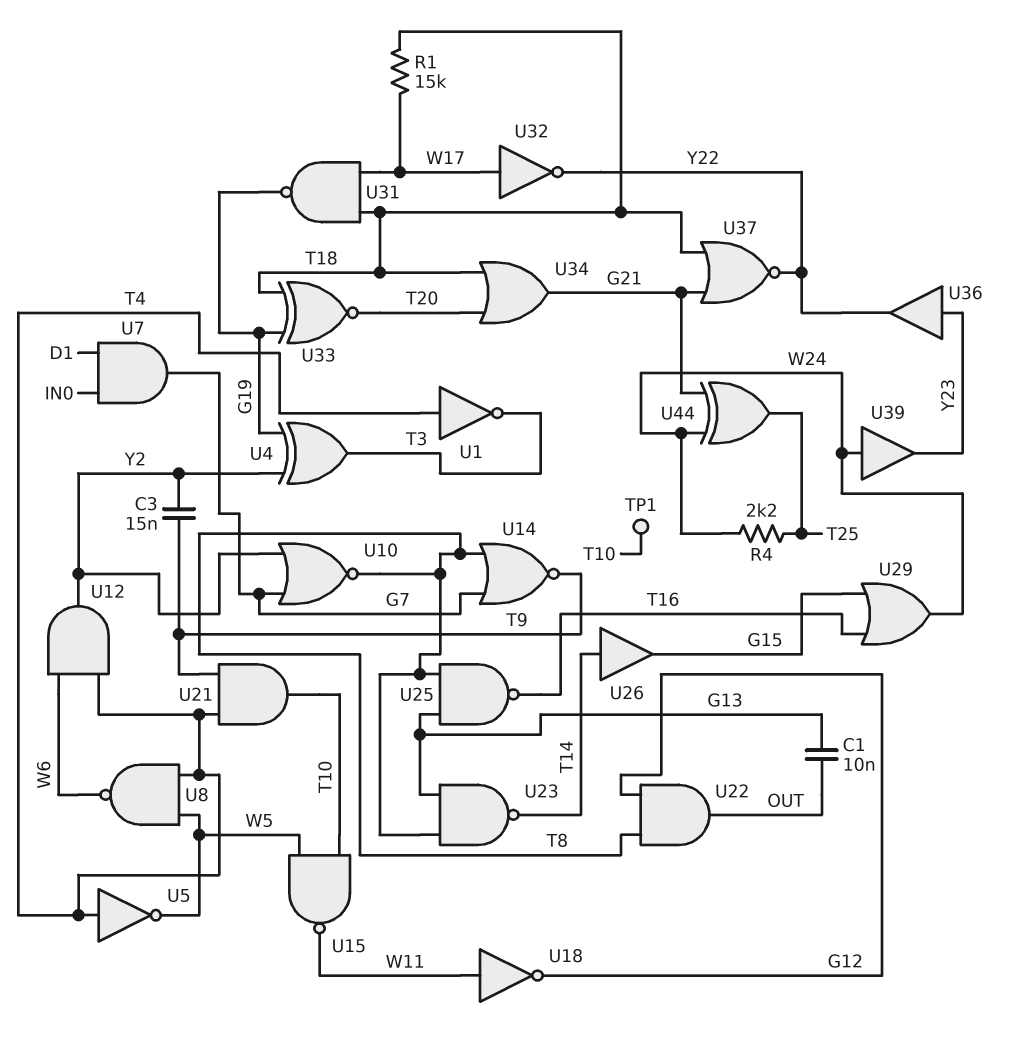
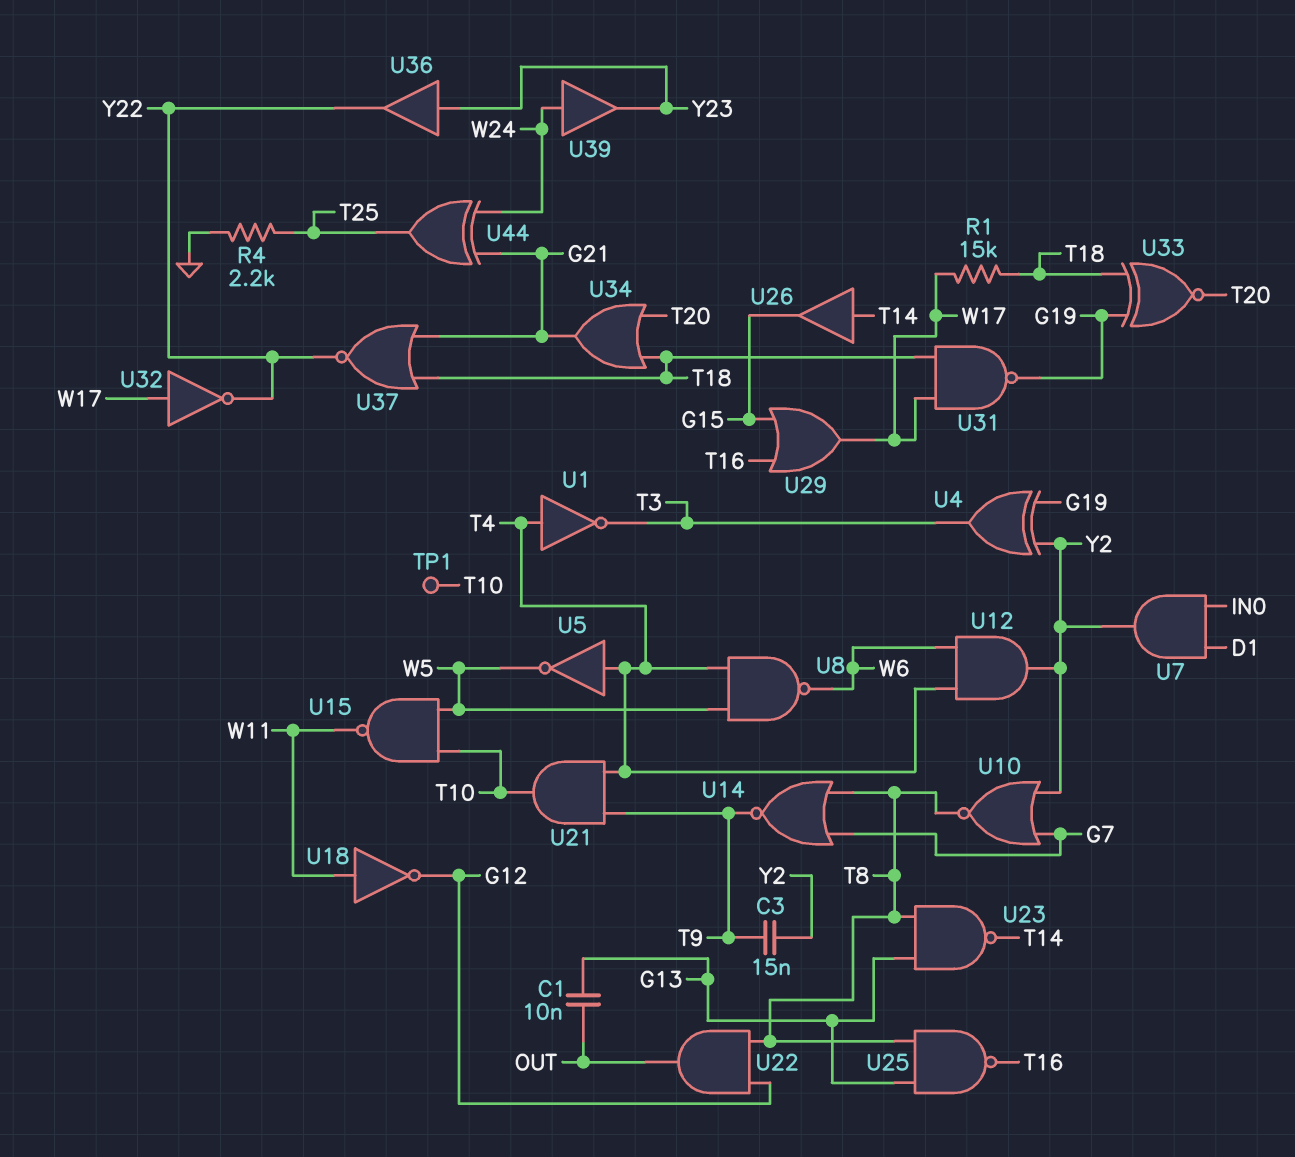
R4: 2.2k (T25, W24) -> 2.2k (GND, T25)
U7: AND (in D1, in IN0, out G7) -> AND (in D1, in IN0, out Y2)
U29: OR (in G15, in T16, out W24) -> OR (in G15, in T16, out W17)

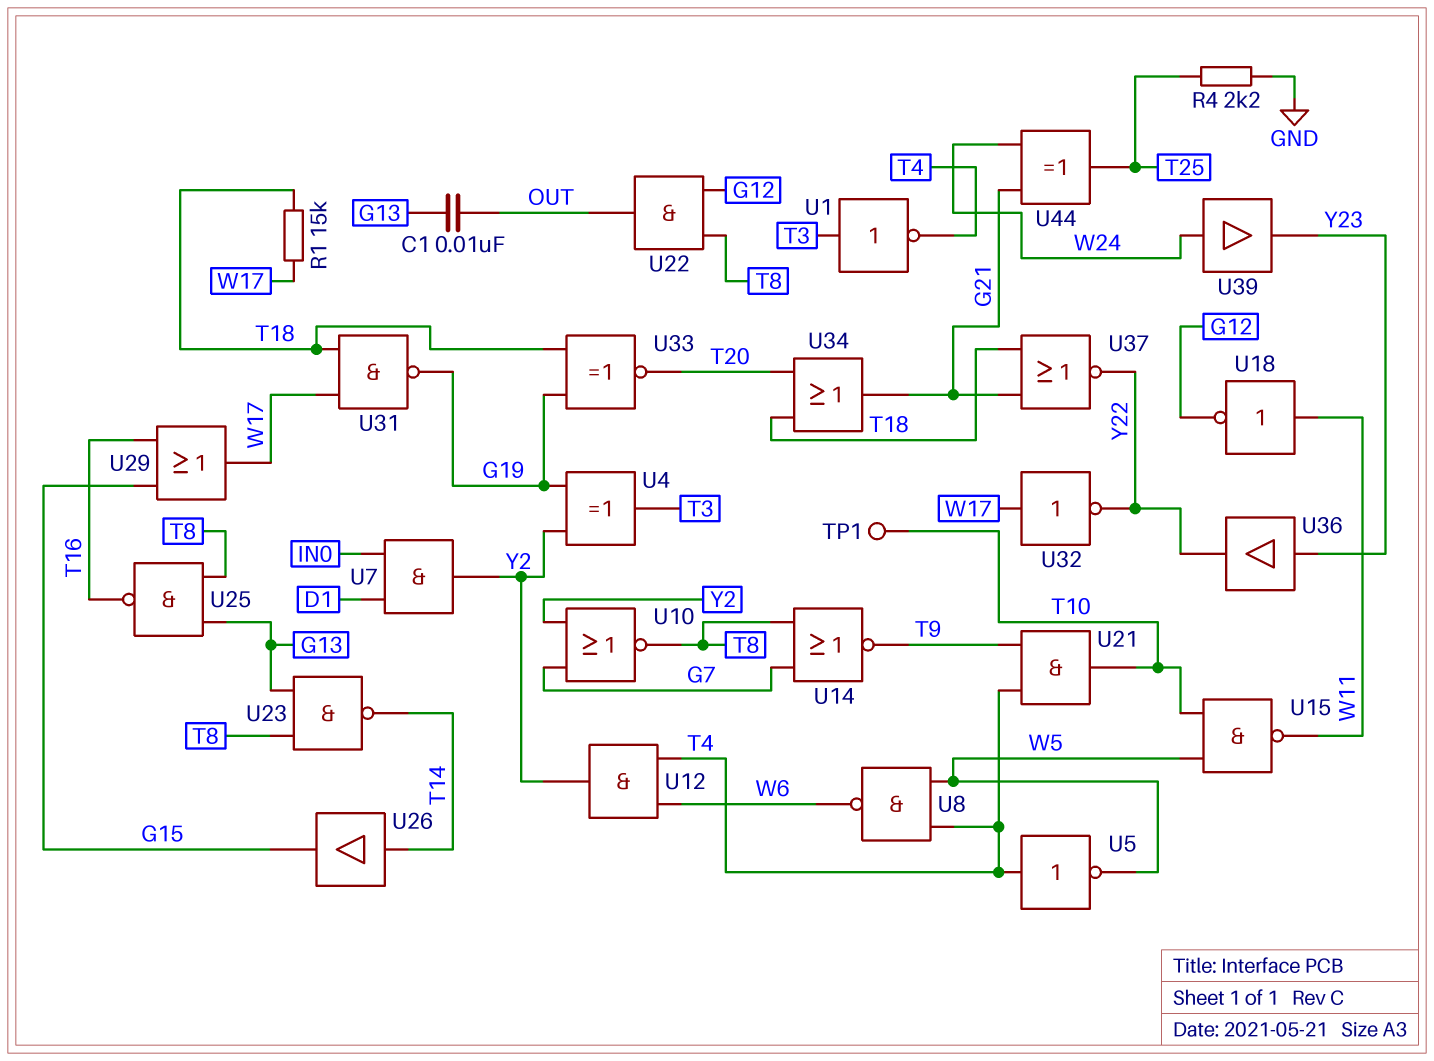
C3: 15nF (T9, Y2) -> none
U1: NOT (in T4, out T3) -> NOT (in T3, out T4)

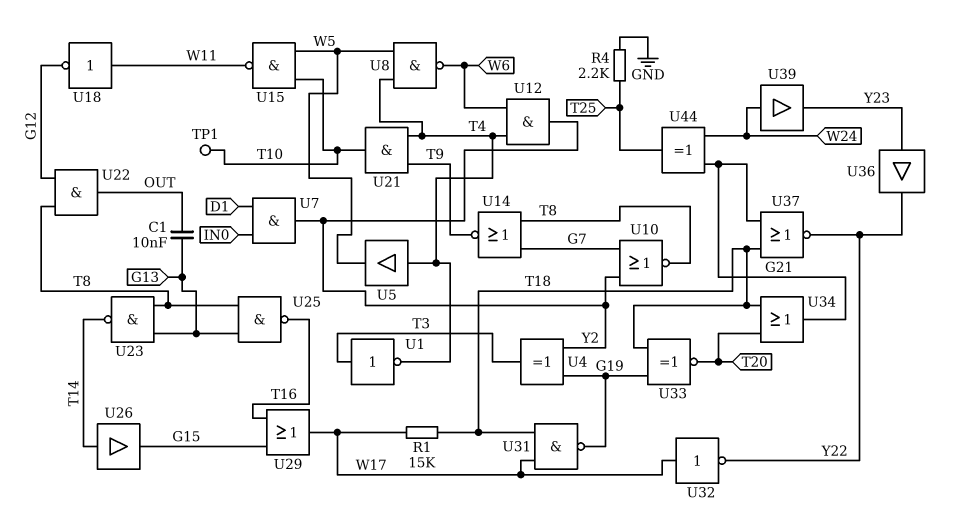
U5: NOT (in T4, out W5) -> buffer (in T4, out W5)

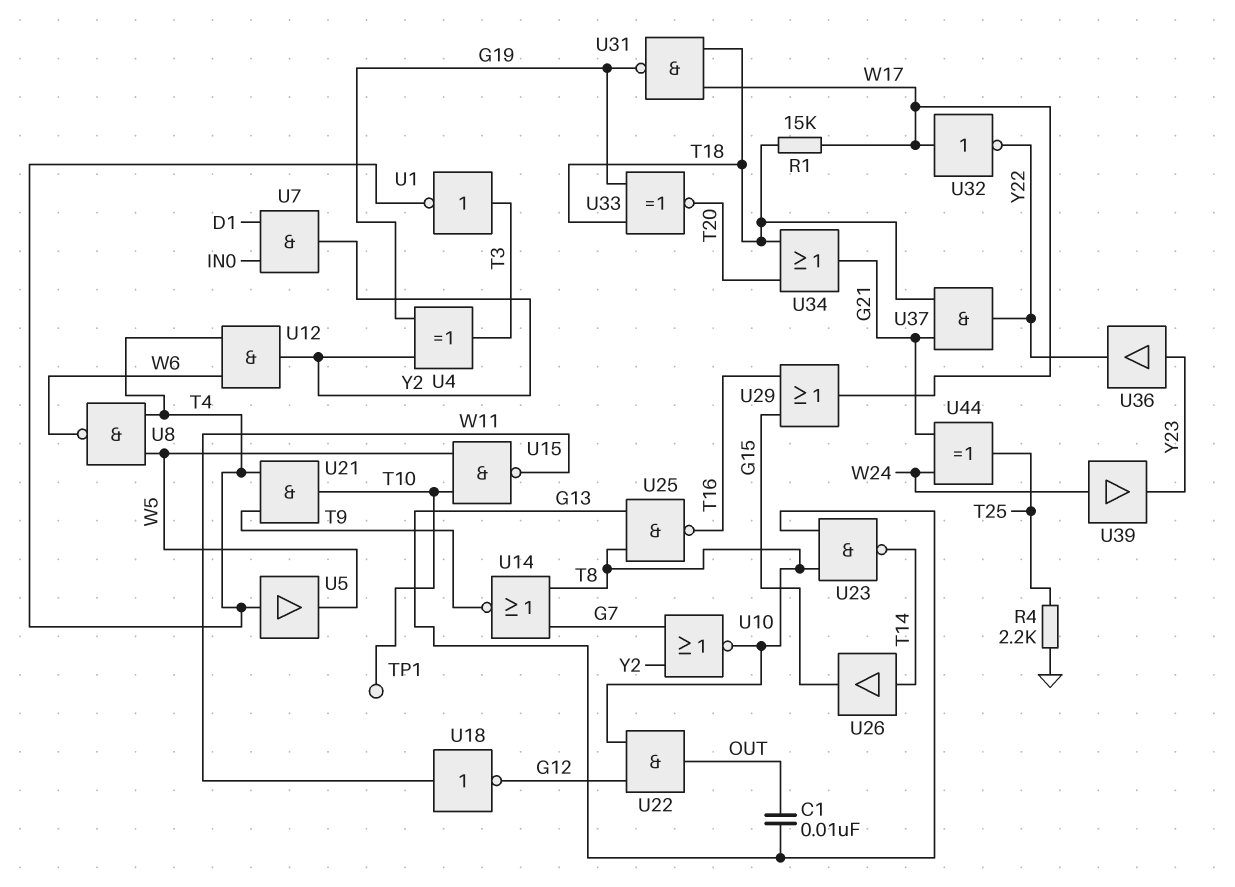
U37: NOR (in G21, in T18, out Y22) -> AND (in G21, in T18, out Y22)

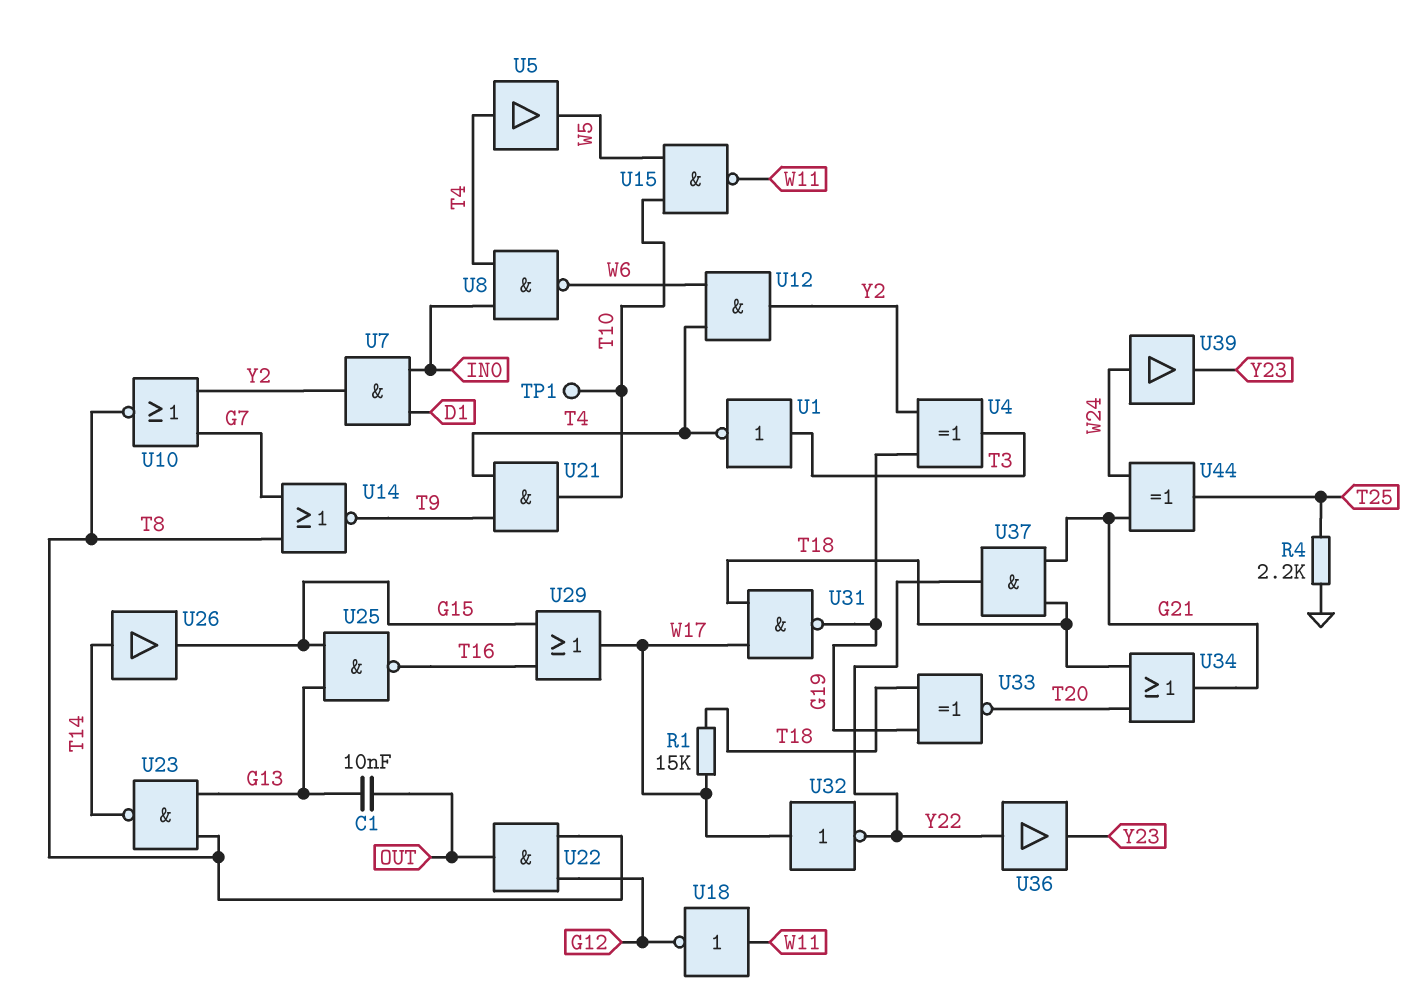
U8: NAND (in T4, in W5, out W6) -> NAND (in IN0, in T4, out W6)
U25: NAND (in G13, in T8, out T16) -> NAND (in G13, in G15, out T16)
U36: buffer (in Y23, out Y22) -> buffer (in Y22, out Y23)

